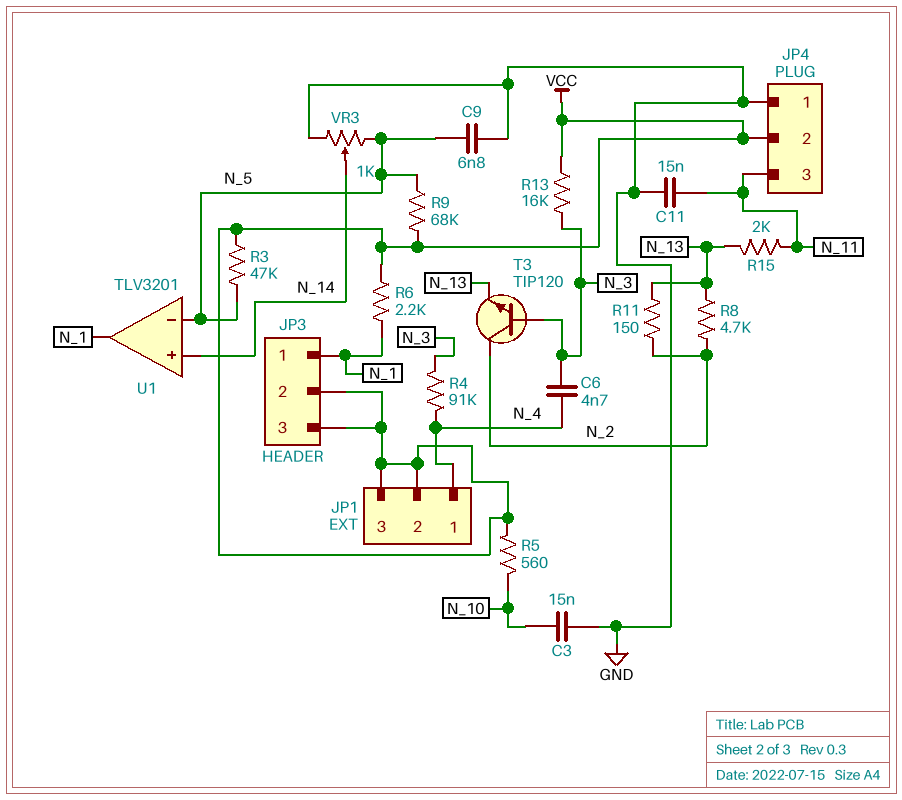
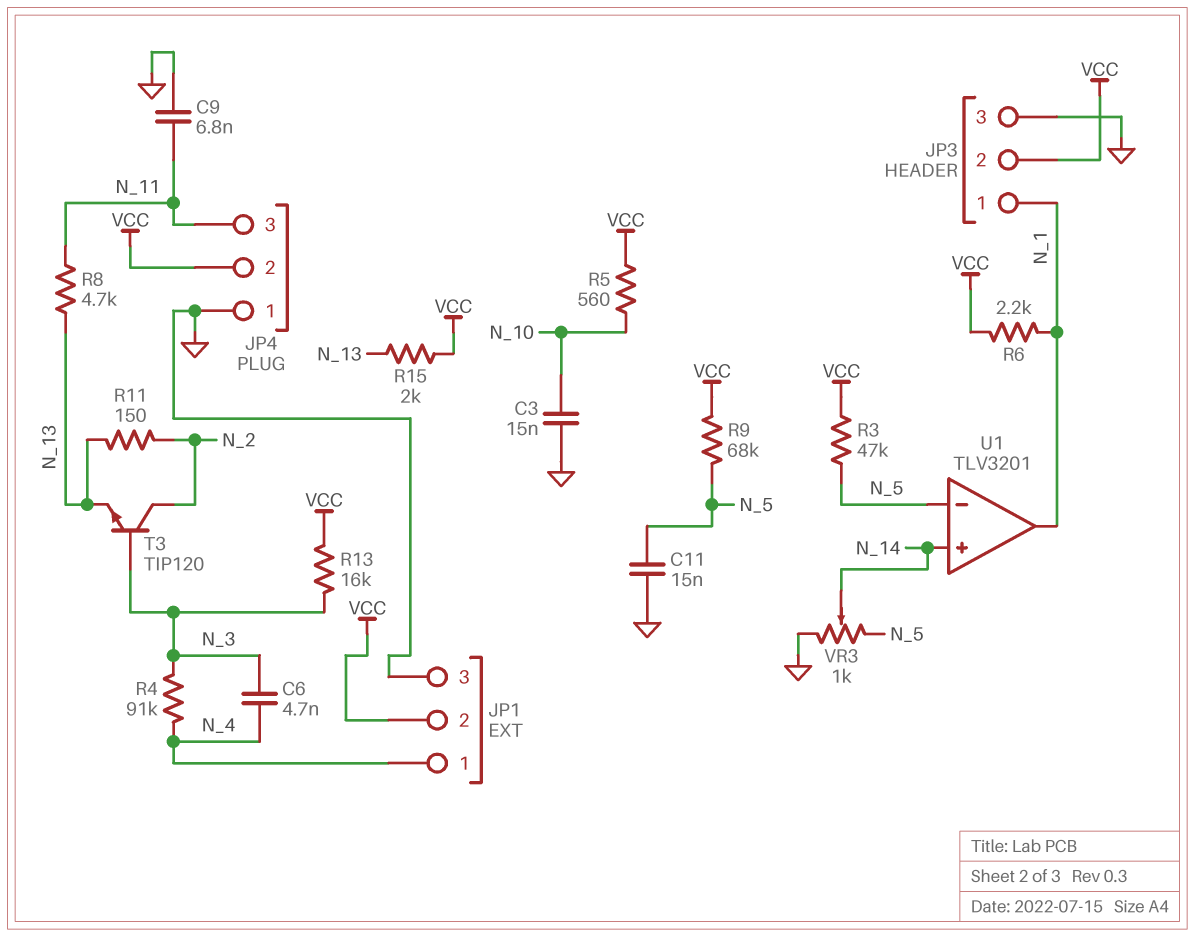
C9: 6.8nF (GND, N_5) -> 6.8nF (GND, N_11)
C11: 15nF (GND, N_11) -> 15nF (GND, N_5)
JP1 pin 3: VCC -> GND
JP3 pin 3: VCC -> GND
R8: 4.7k (N_2, N_13) -> 4.7k (N_11, N_13)
R15: 2k (N_11, N_13) -> 2k (N_13, VCC)

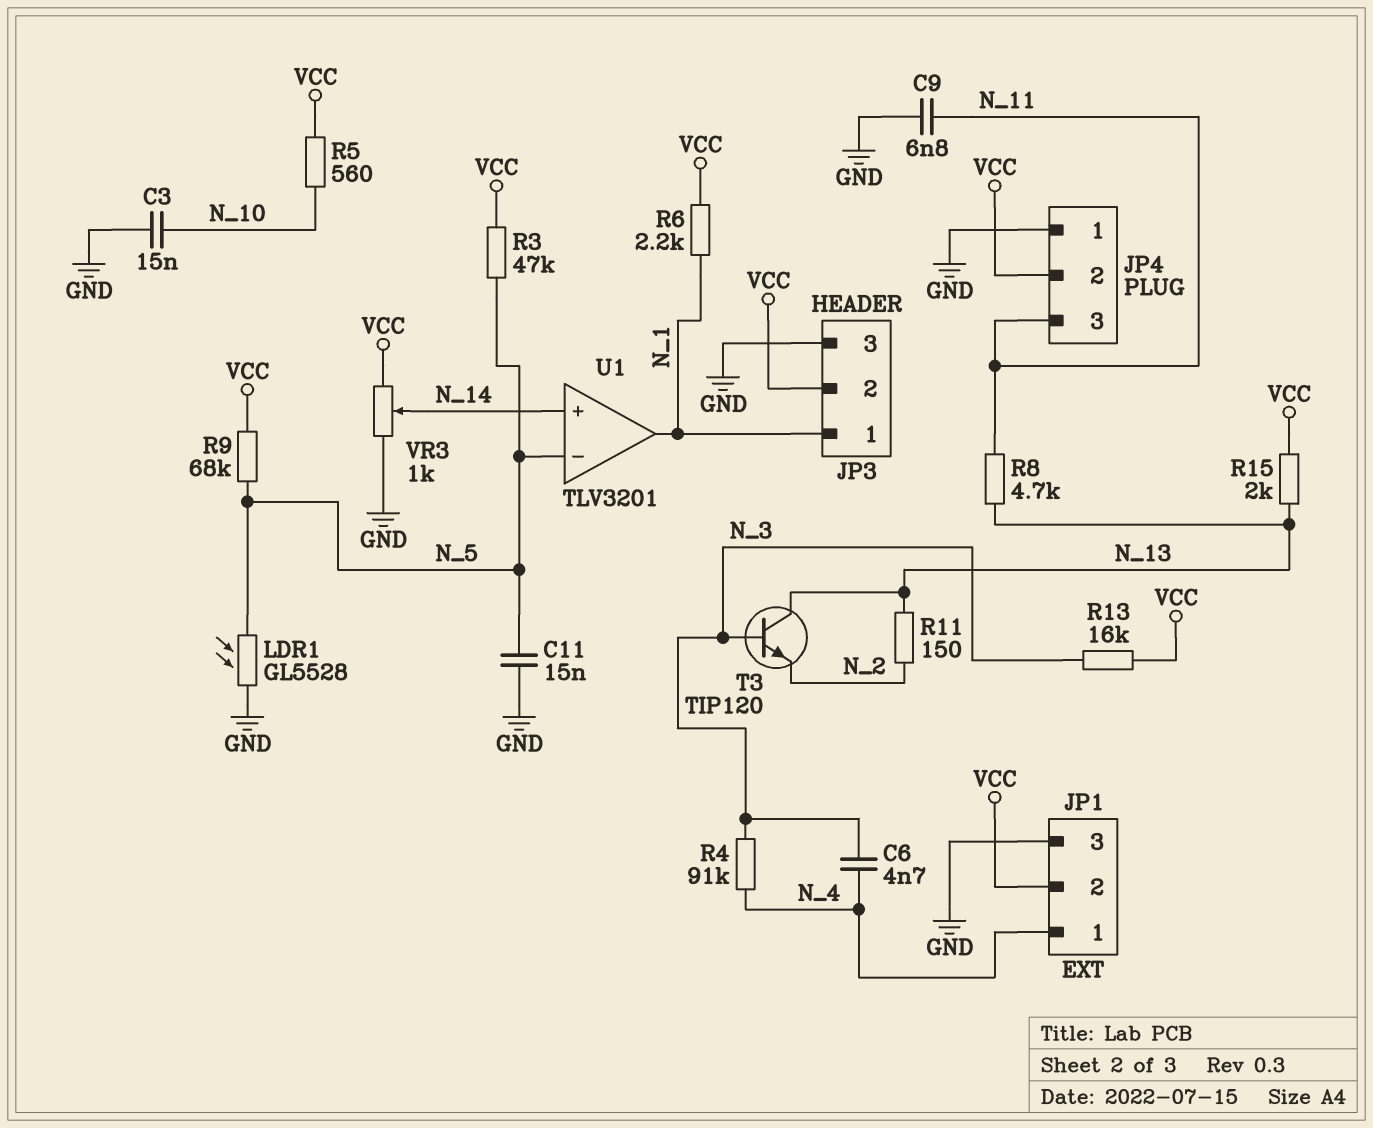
LDR1: none -> GL5528 (GND, N_5)
T3: NPN TIP120 (B N_3, C N_2, E N_13) -> NPN TIP120 (B N_3, C N_13, E N_2)
VR3: 1k (GND, N_5, wiper N_14) -> 1k (GND, VCC, wiper N_14)

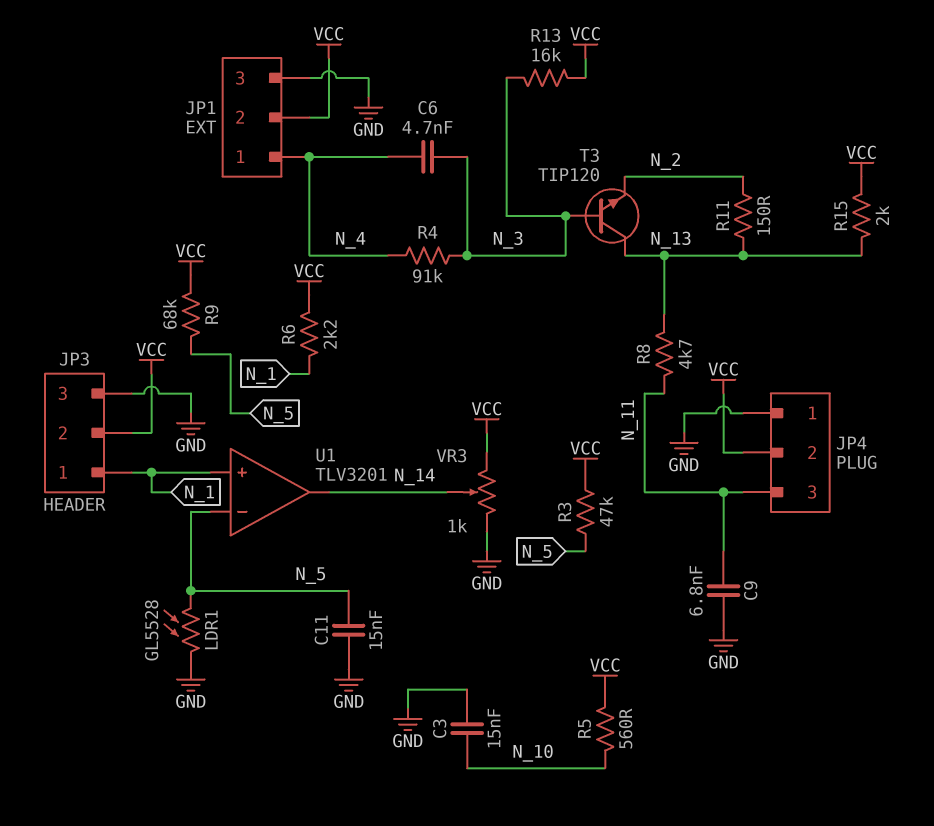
U1 pin in+: N_14 -> N_1
U1 pin out: N_1 -> N_14

